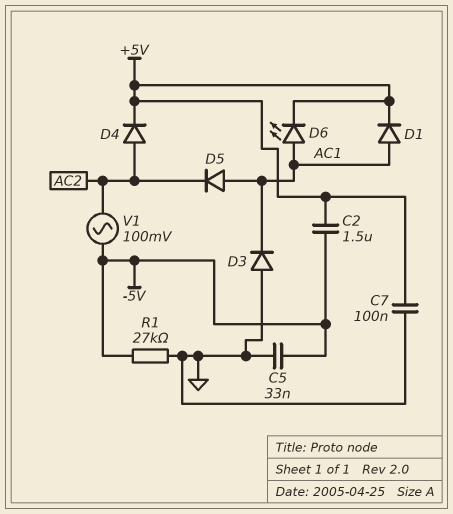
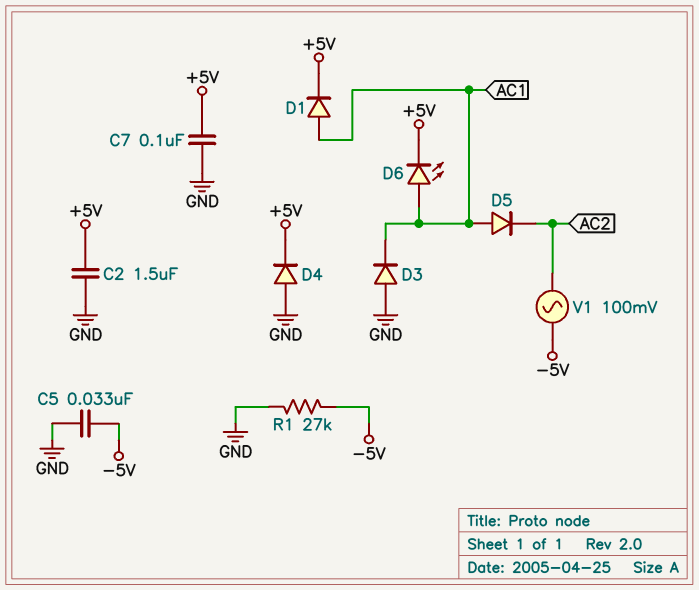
C2: 1.5uF (+5V, -5V) -> 1.5uF (+5V, GND)
D4: diode (A AC2, K +5V) -> diode (A GND, K +5V)

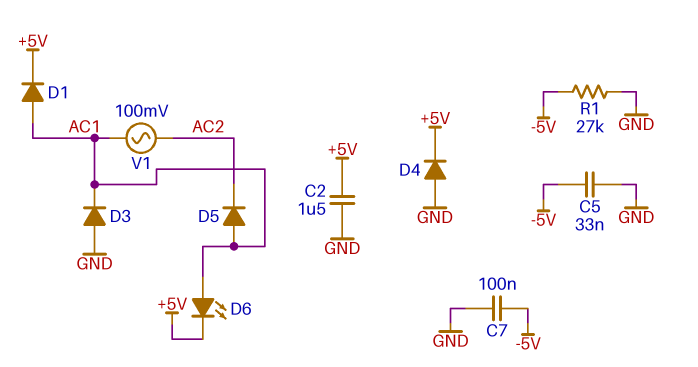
C7: 100nF (+5V, GND) -> 100nF (-5V, GND)
V1: AC 100mV (-5V, AC2) -> AC 100mV (AC1, AC2)

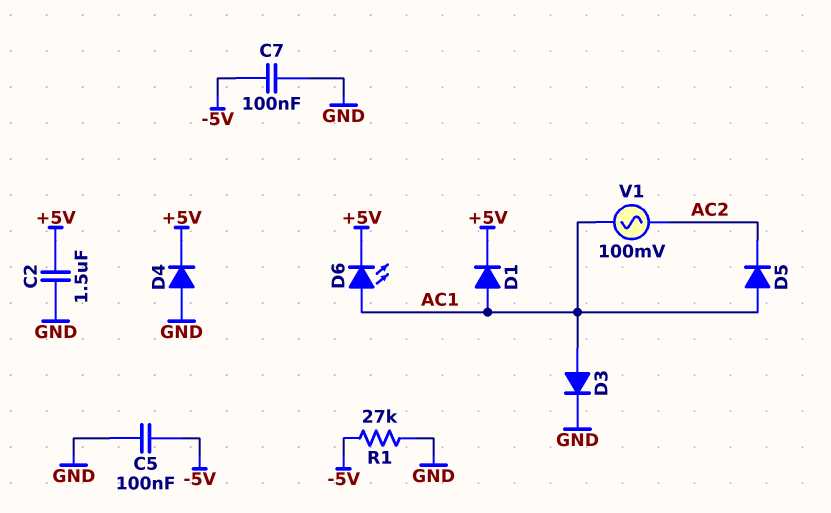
C5: 33nF (-5V, GND) -> 100nF (-5V, GND)
D3: diode (A GND, K AC1) -> diode (A AC1, K GND)

